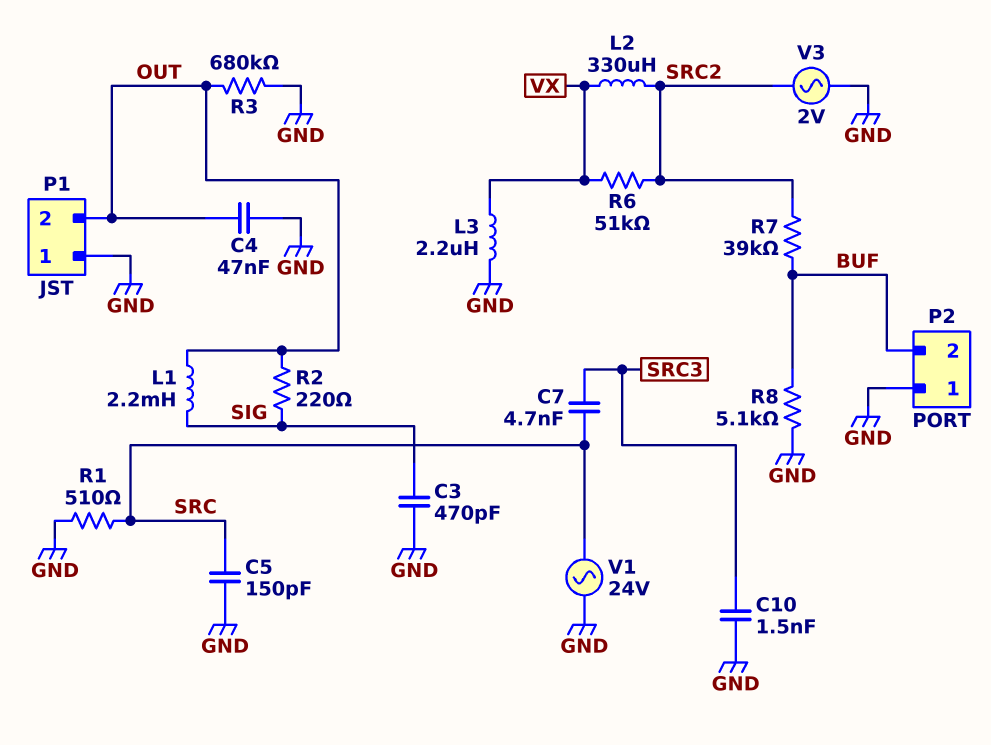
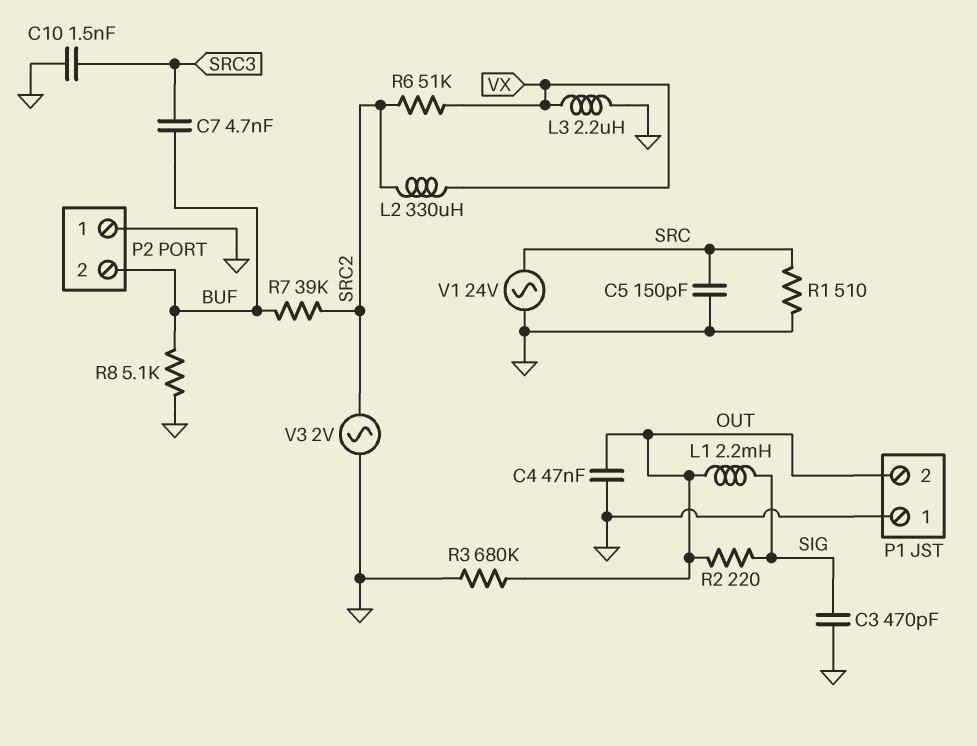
C7: 4.7nF (SRC, SRC3) -> 4.7nF (BUF, SRC3)

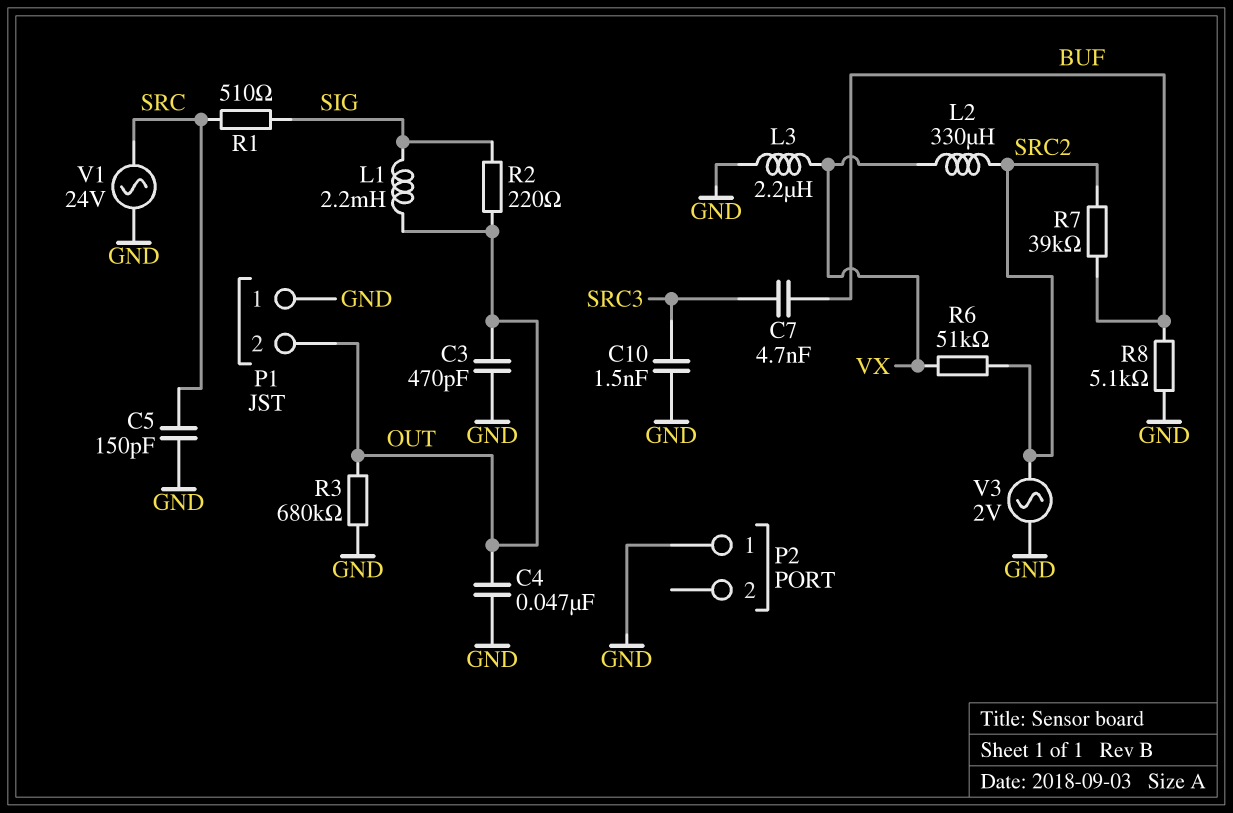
C3: 470pF (GND, SIG) -> 470pF (GND, OUT)
P2 pin 2: BUF -> none
R1: 510 (GND, SRC) -> 510 (SIG, SRC)

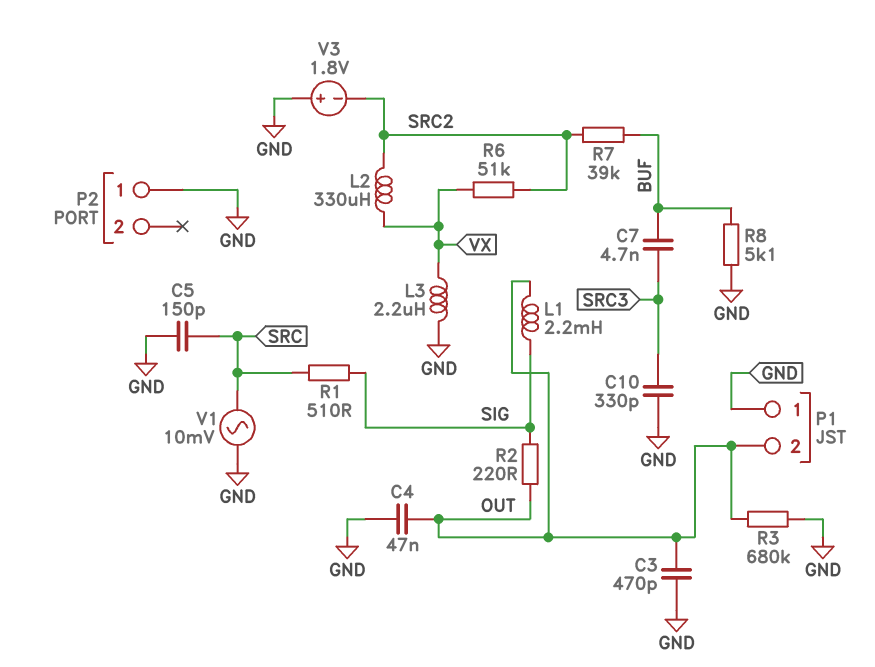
C10: 1.5nF (GND, SRC3) -> 330pF (GND, SRC3)
V1: AC 24V (GND, SRC) -> AC 10mV (GND, SRC)
V3: AC 2V (GND, SRC2) -> 1.8V (plus GND, minus SRC2)

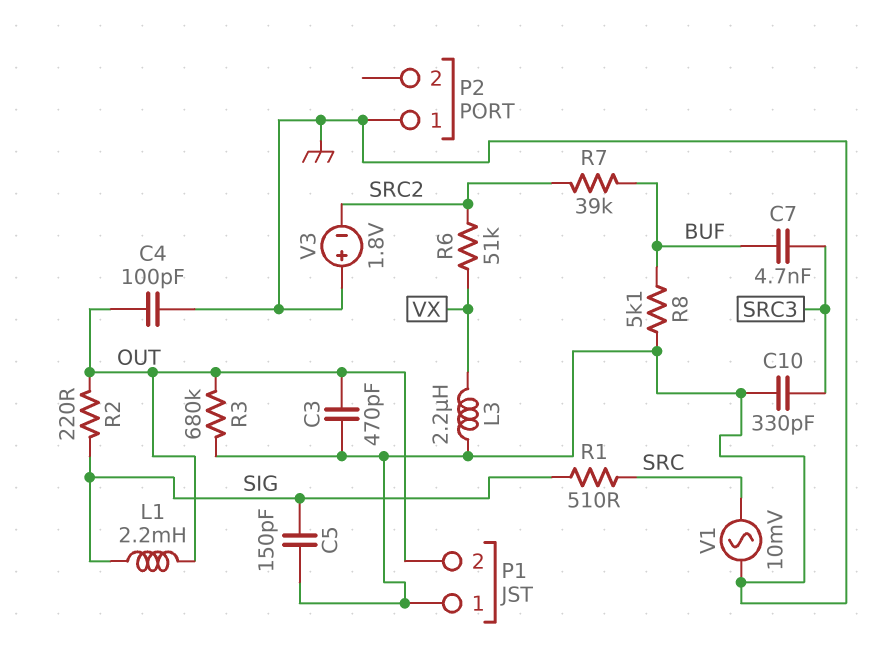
C4: 47nF (GND, OUT) -> 100pF (GND, OUT)
C5: 150pF (GND, SRC) -> 150pF (GND, SIG)
L2: 330uH (SRC2, VX) -> none

